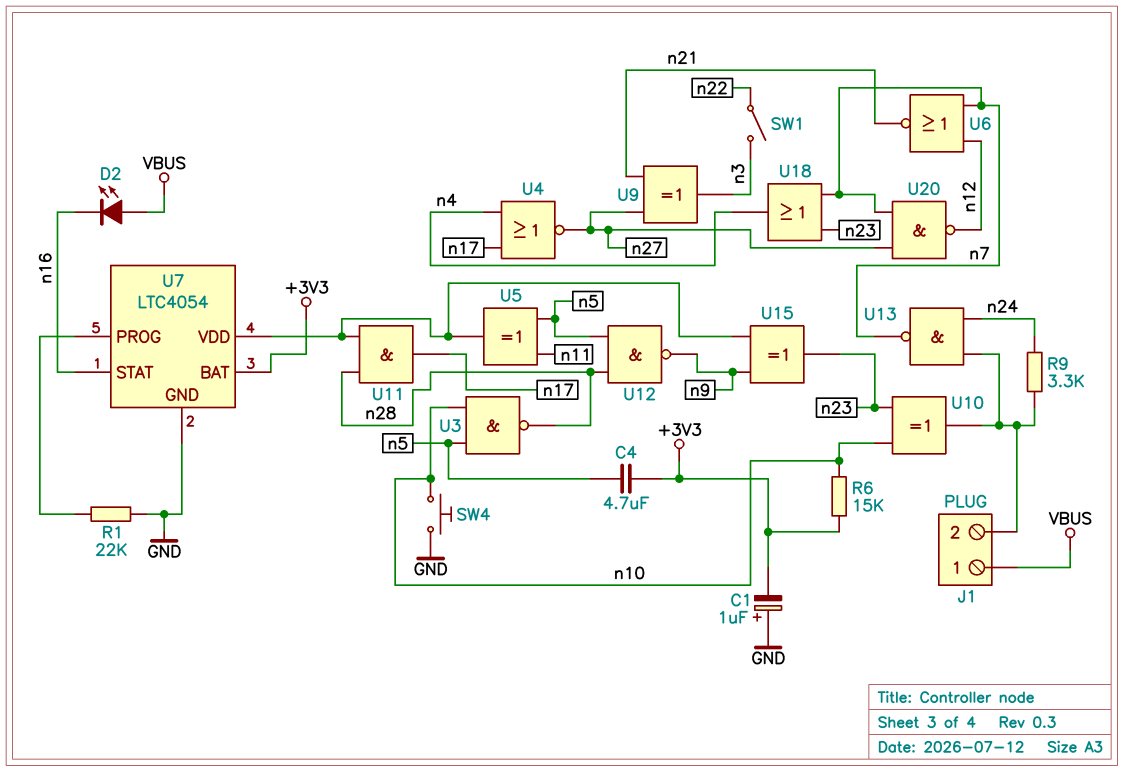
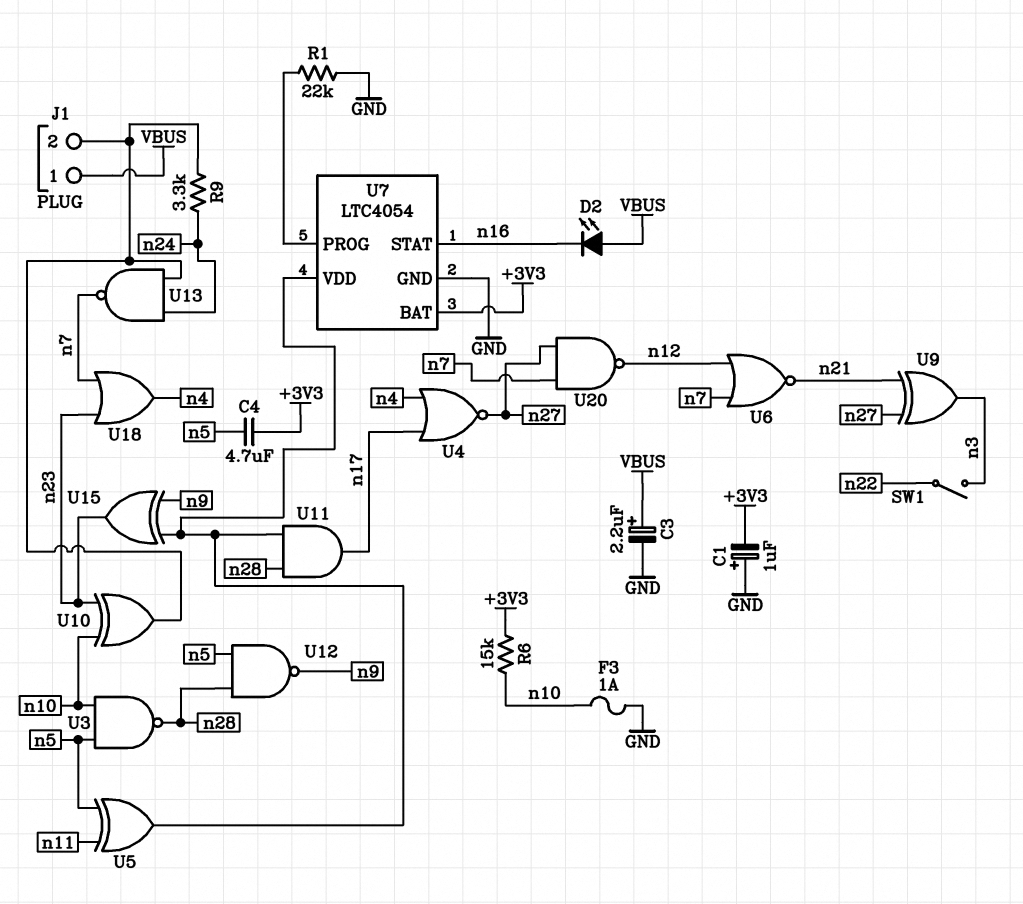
C3: none -> 2.2uF (plus VBUS, minus GND)
F3: none -> 1A (GND, n10)
SW4: button (GND, n10) -> none

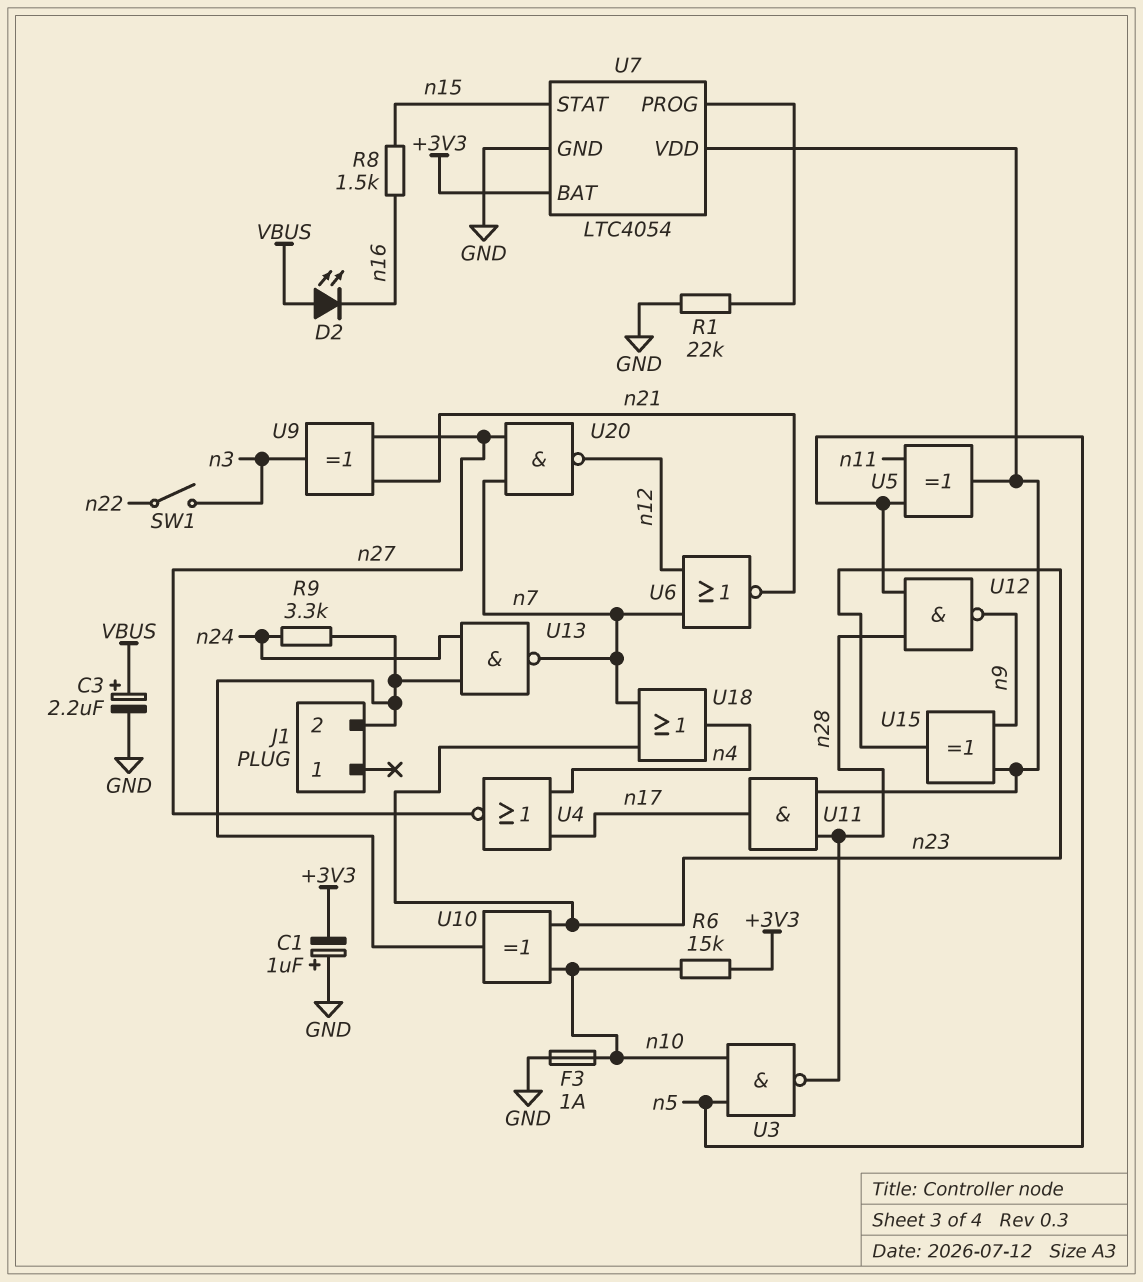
C4: 4.7uF (+3V3, n5) -> none
J1 pin 1: VBUS -> none
R8: none -> 1.5k (n15, n16)
U7 pin STAT: n16 -> n15

